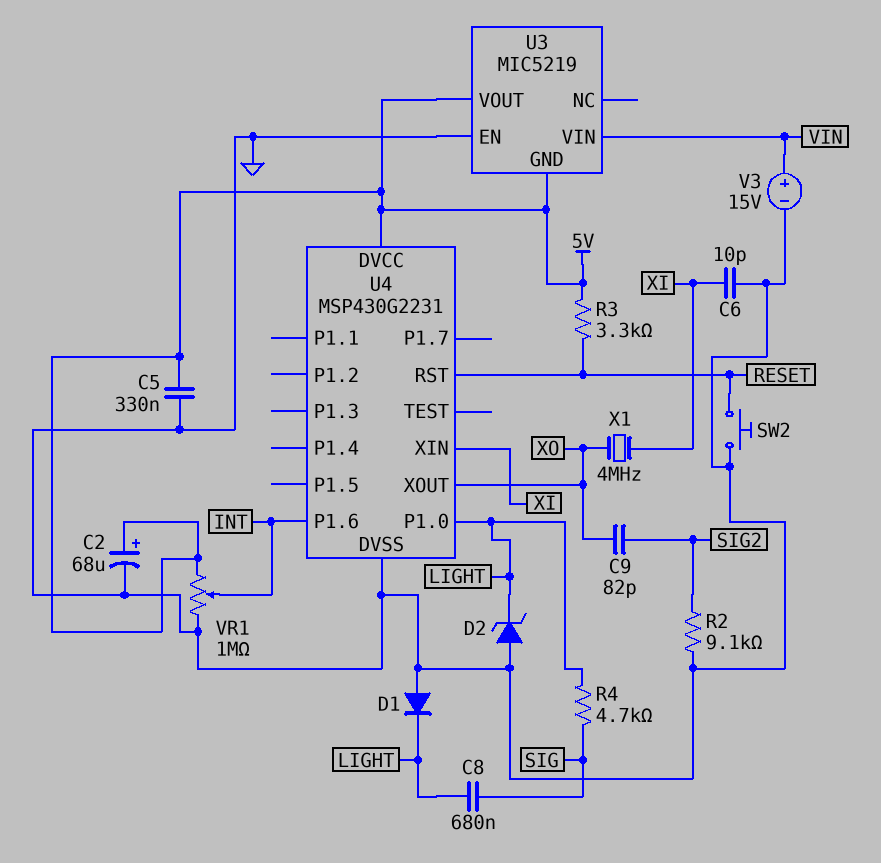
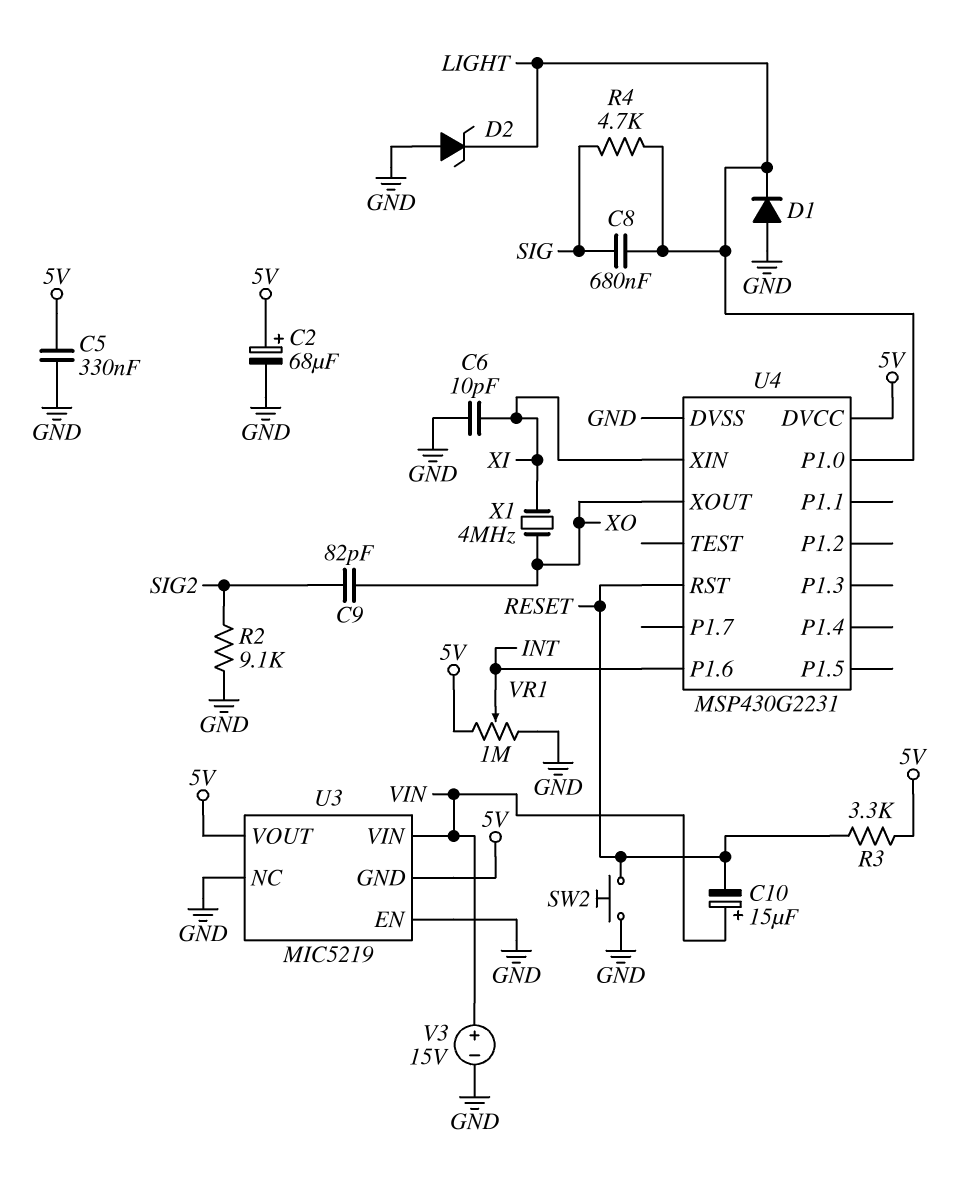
C10: none -> 15uF (plus VIN, minus RESET)
U3 pin NC: none -> GND

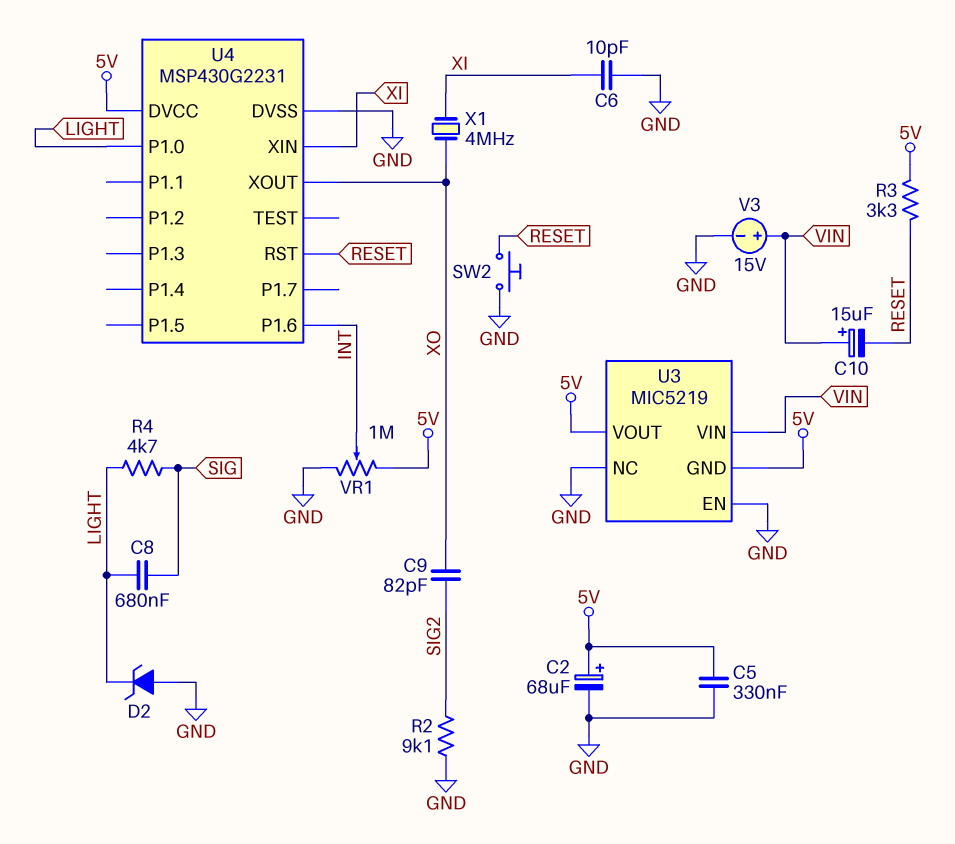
D1: diode (A GND, K LIGHT) -> none

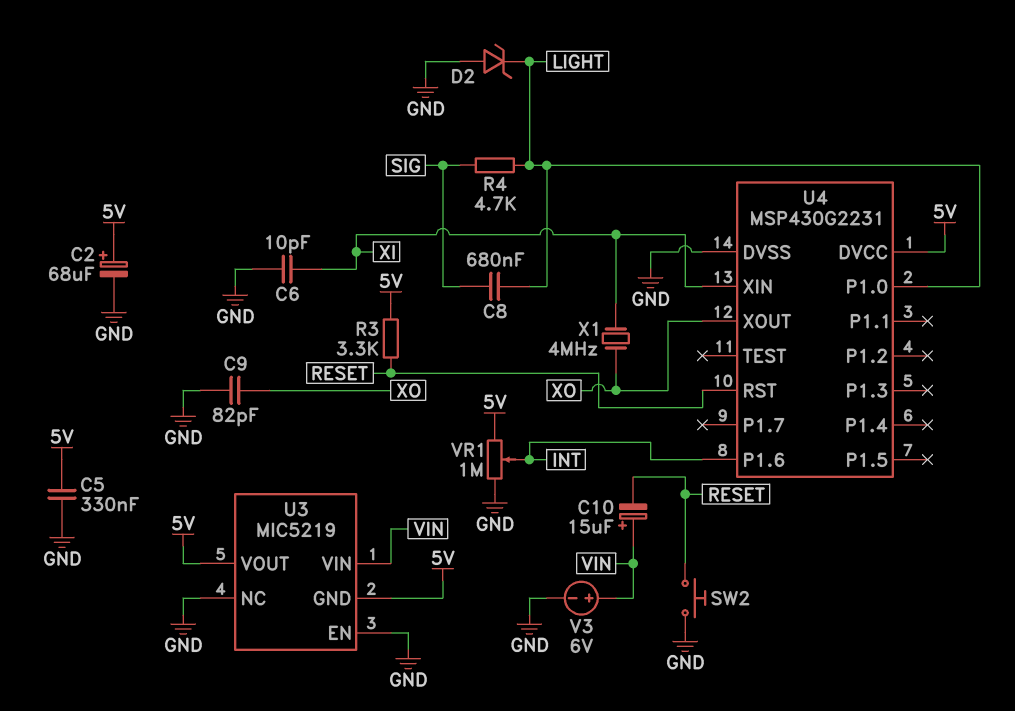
C9: 82pF (SIG2, XO) -> 82pF (GND, XO)
R2: 9.1k (GND, SIG2) -> none
V3: 15V (plus VIN, minus GND) -> 6V (plus VIN, minus GND)

